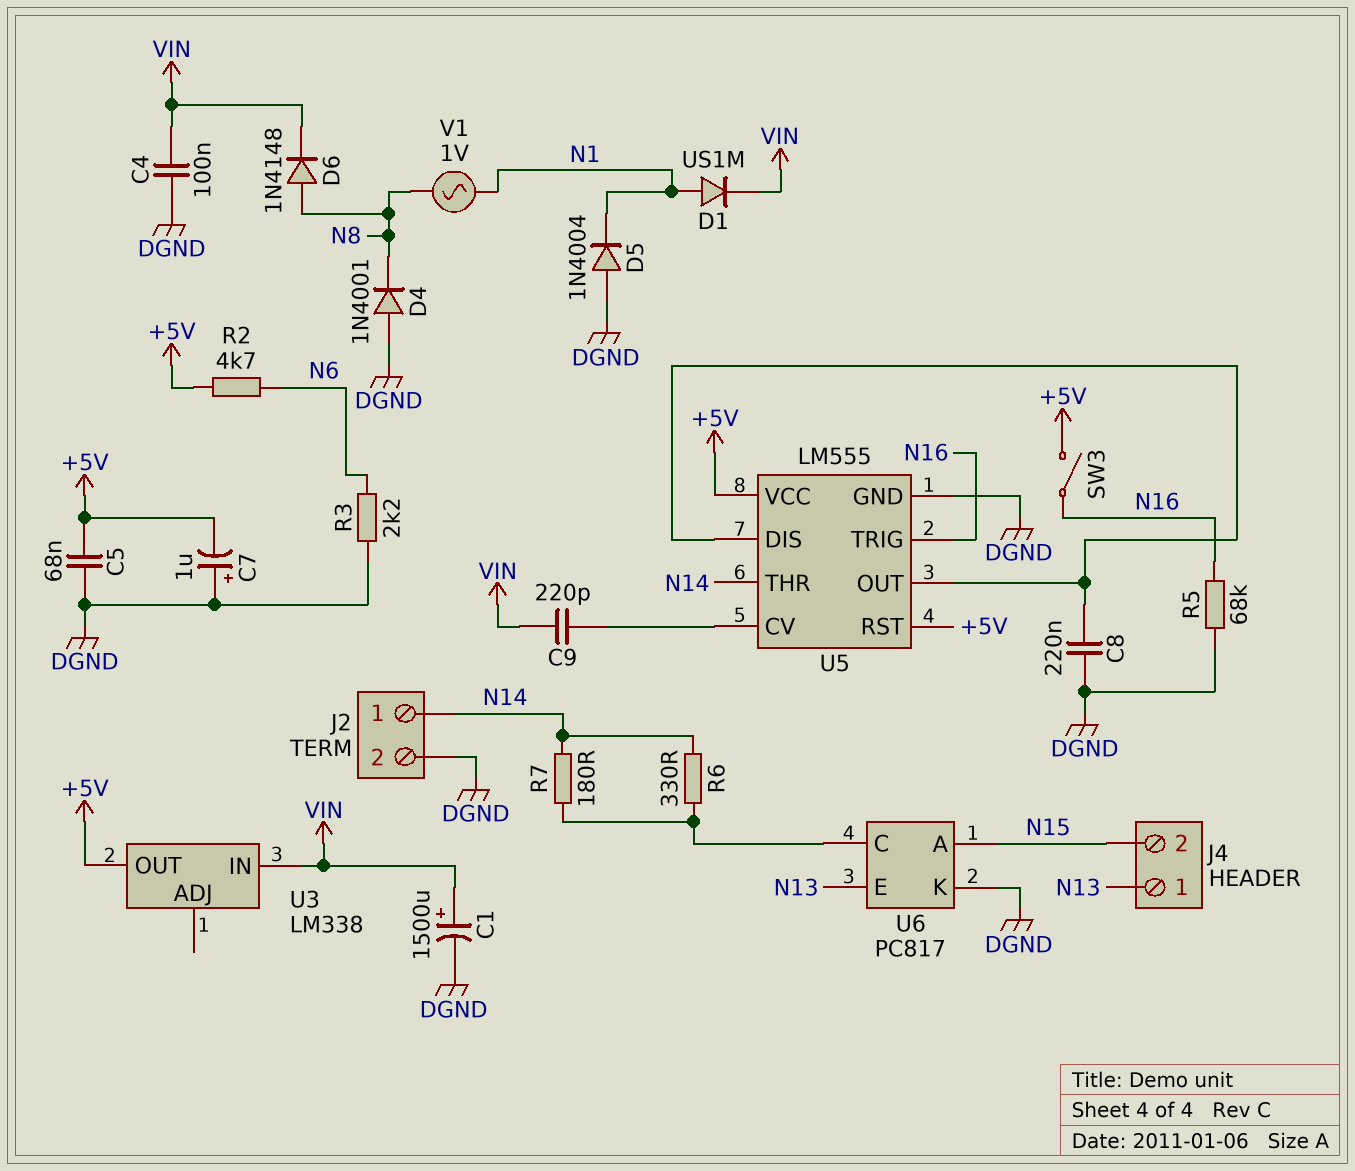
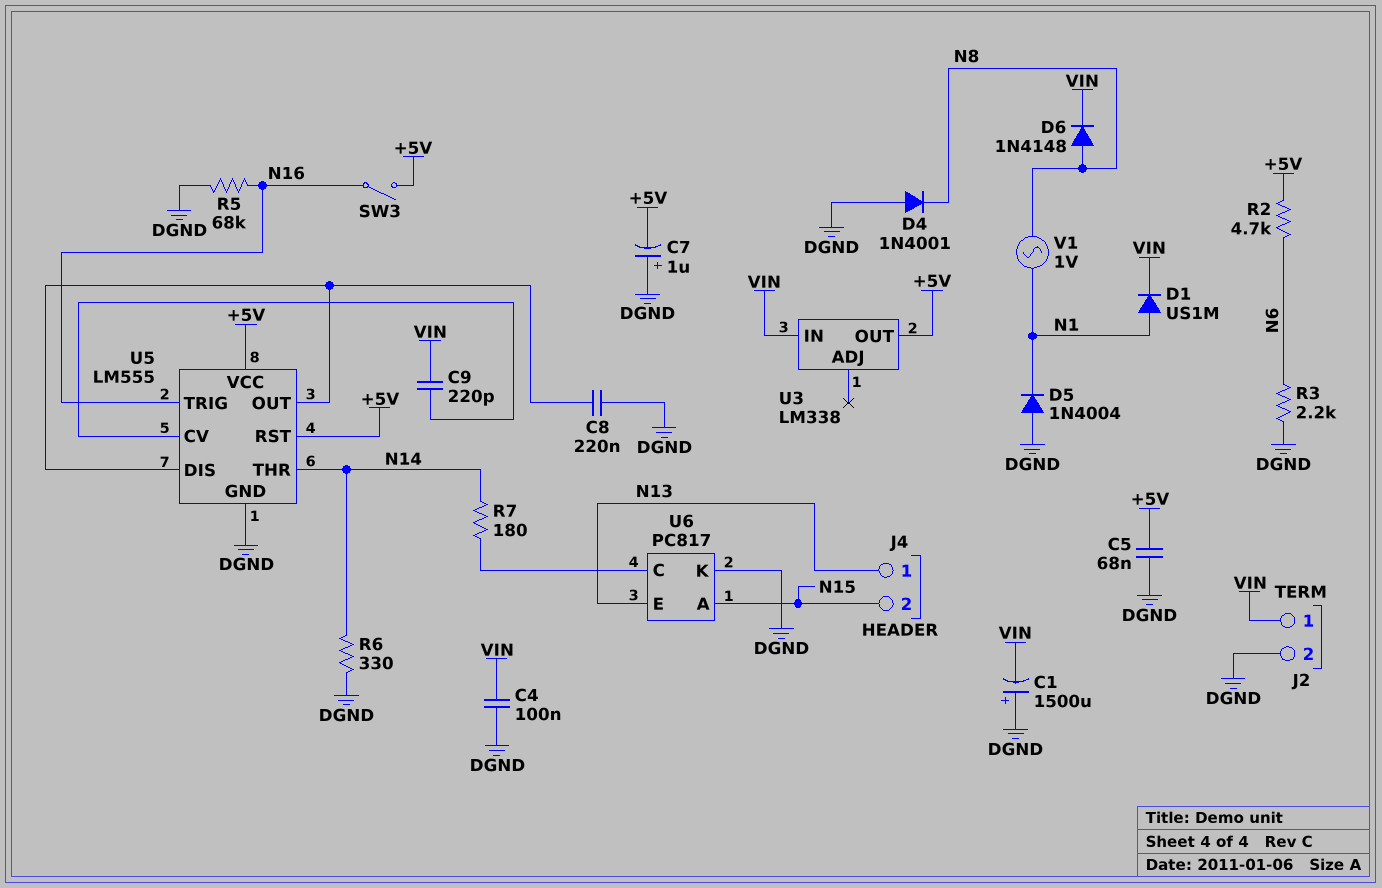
C1: 1500uF (plus VIN, minus DGND) -> 1500uF (plus DGND, minus VIN)
J2 pin 1: N14 -> VIN
R6: 330 (N14, U6/C) -> 330 (DGND, N14)

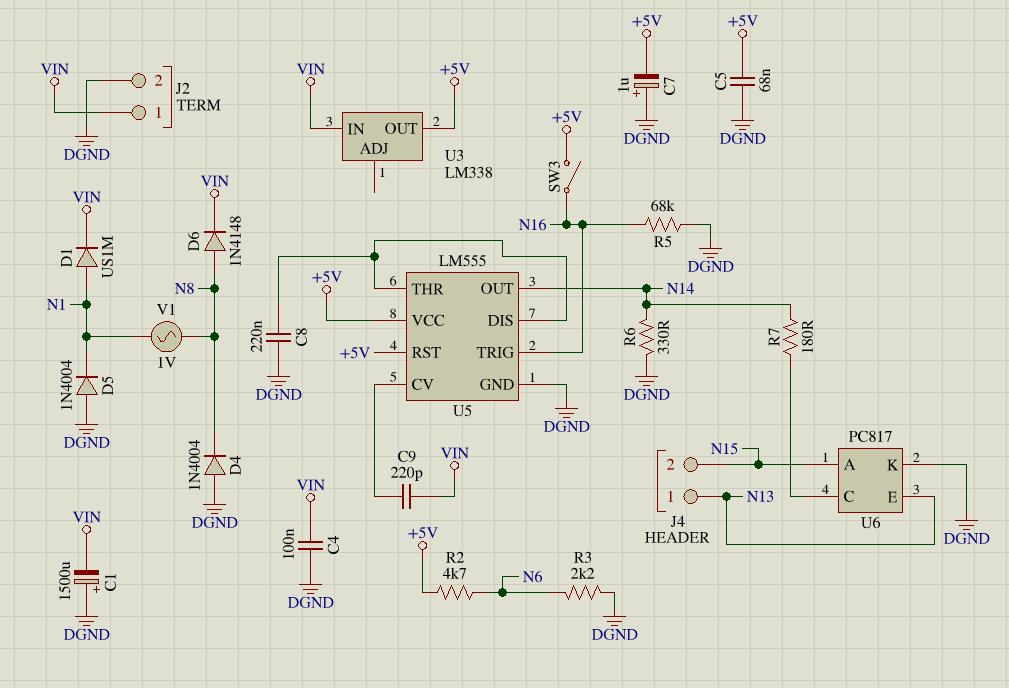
D4: diode 1N4001 (A DGND, K N8) -> diode 1N4004 (A DGND, K N8)
U5 pin OUT: U5/DIS -> N14
U5 pin THR: N14 -> U5/DIS

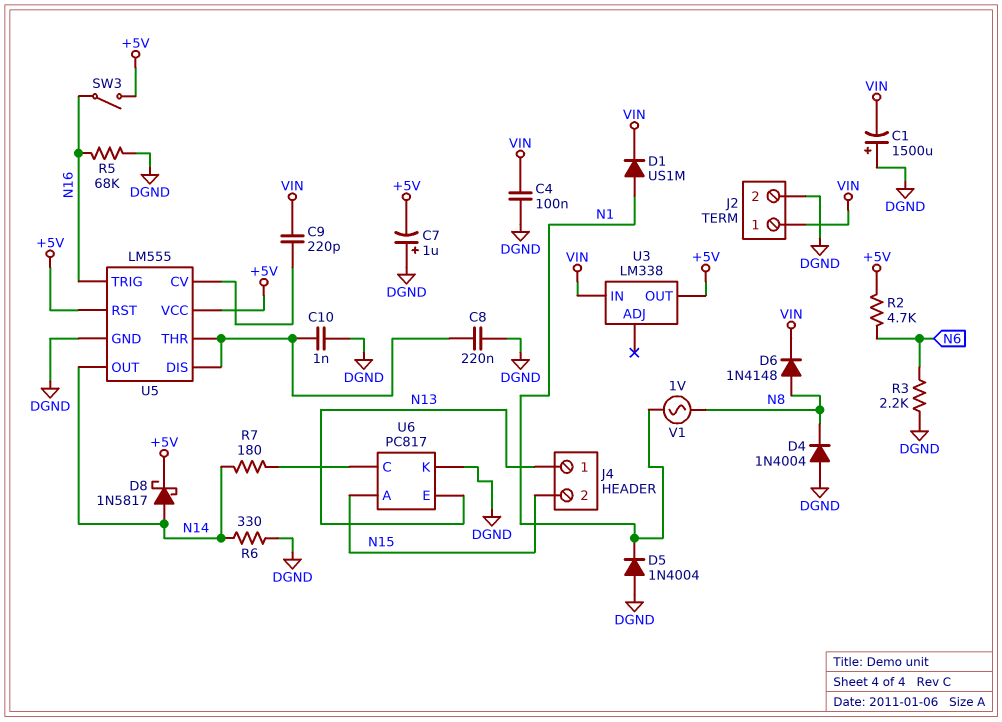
C5: 68nF (+5V, DGND) -> none
C10: none -> 1nF (DGND, U5/DIS)
D8: none -> schottky 1N5817 (A N14, K +5V)

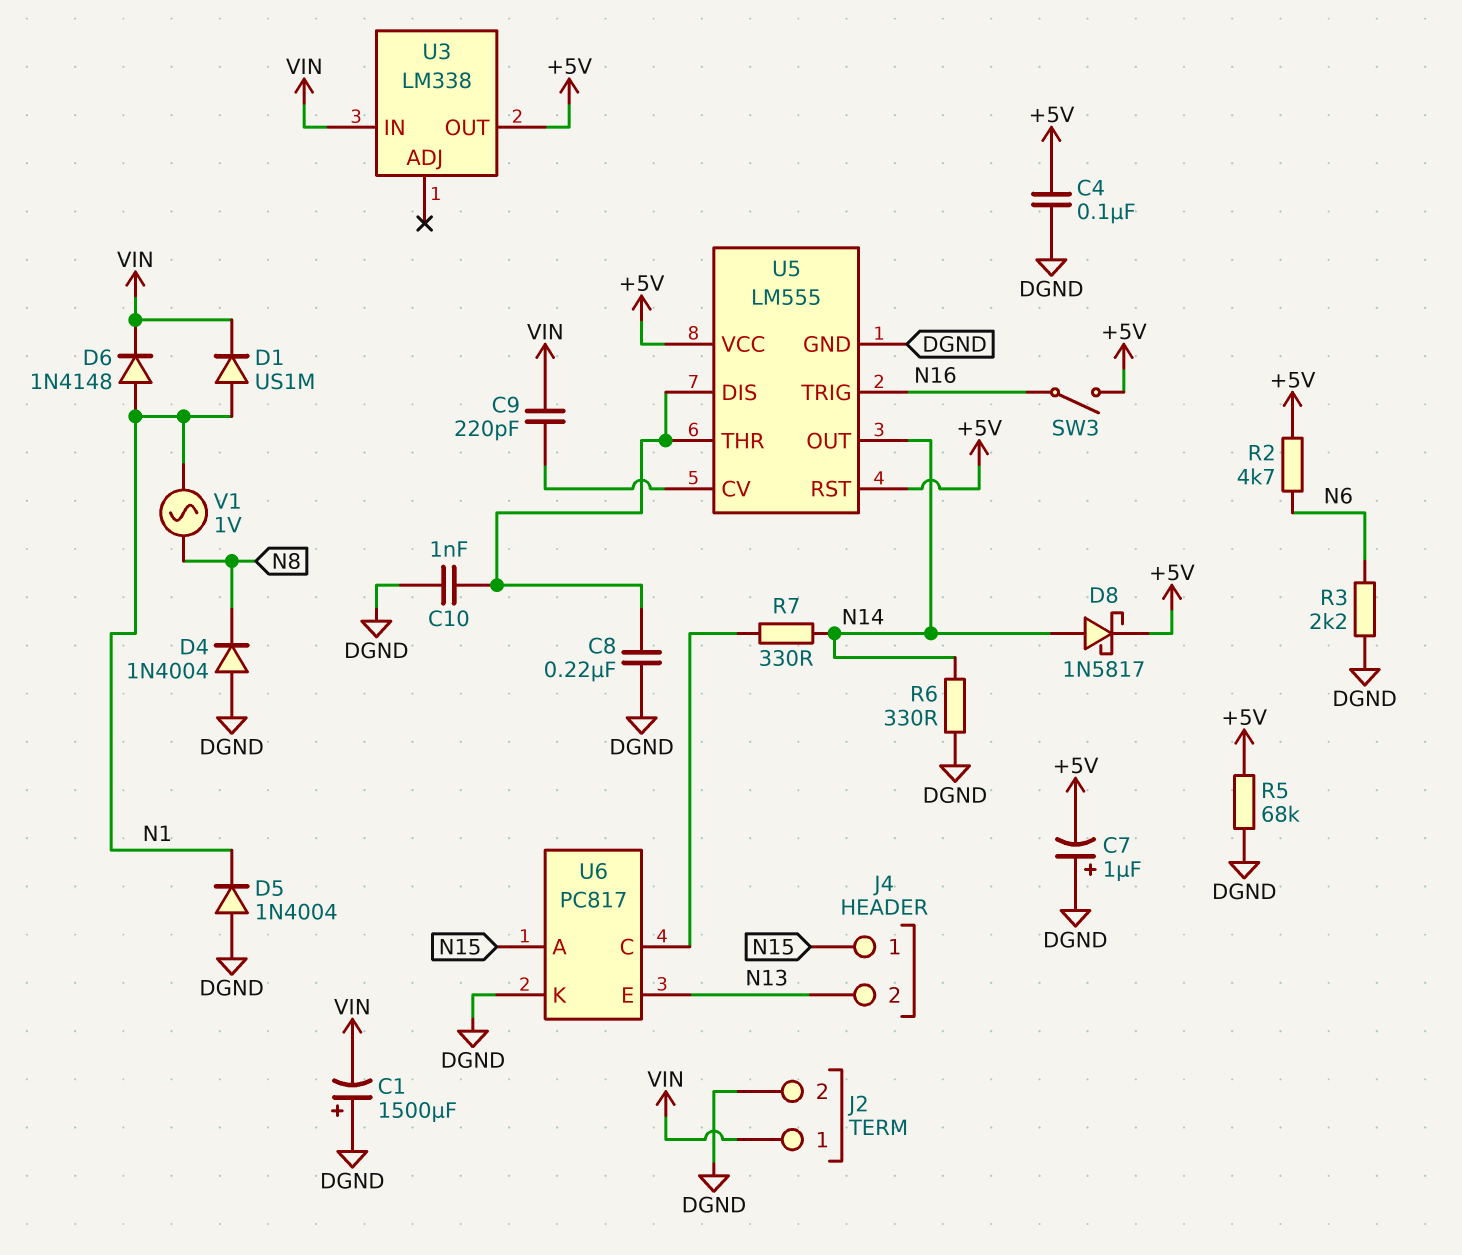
C4: 100nF (DGND, VIN) -> 100nF (+5V, DGND)
D6: diode 1N4148 (A N8, K VIN) -> diode 1N4148 (A N1, K VIN)
J4 pin 1: N13 -> N15
J4 pin 2: N15 -> N13
R5: 68k (DGND, N16) -> 68k (+5V, DGND)
R7: 180 (N14, U6/C) -> 330 (N14, U6/C)

